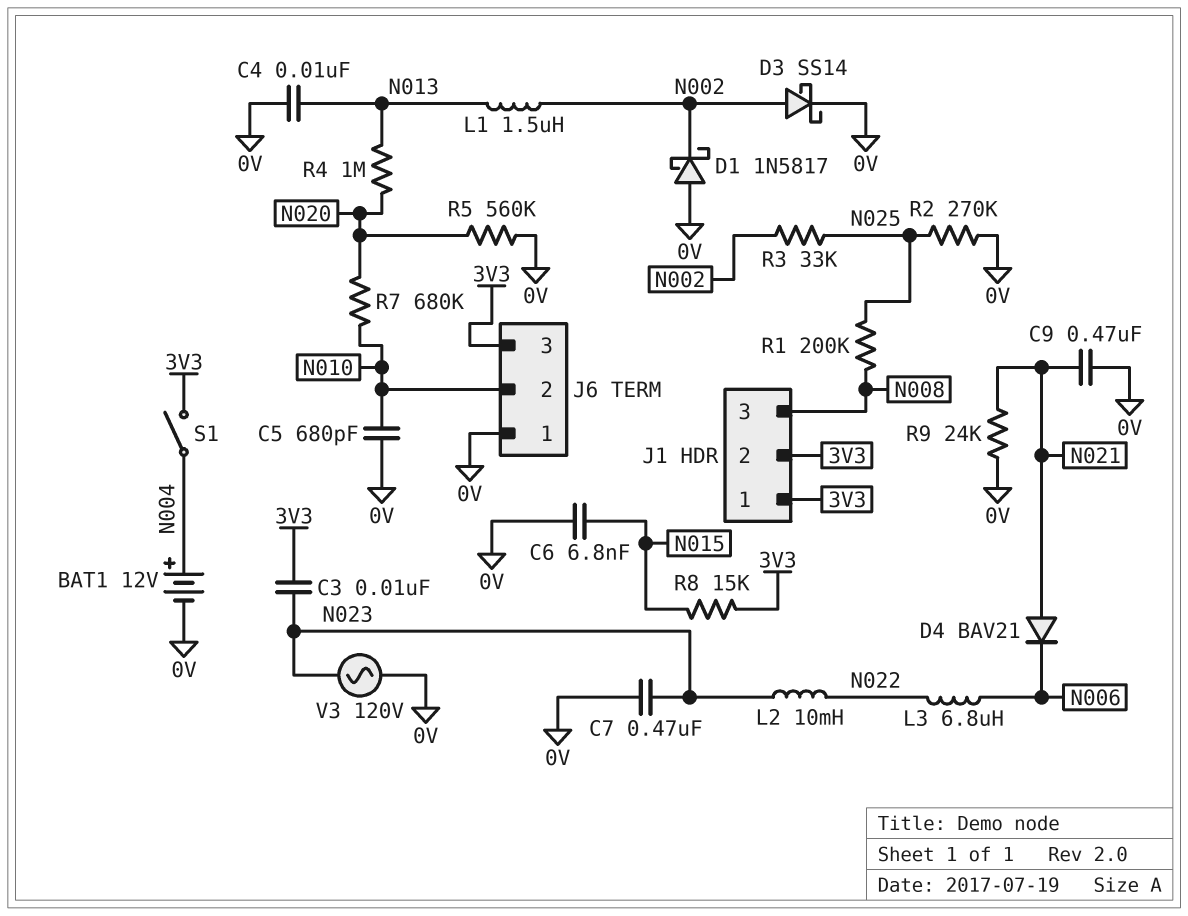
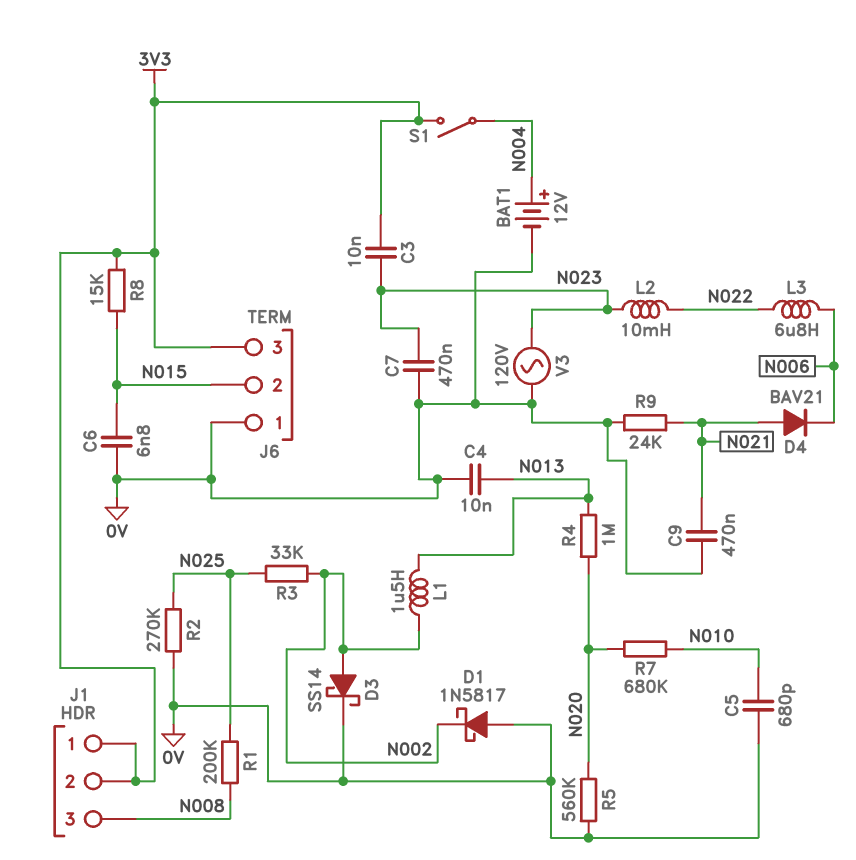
J6 pin 2: N010 -> N015

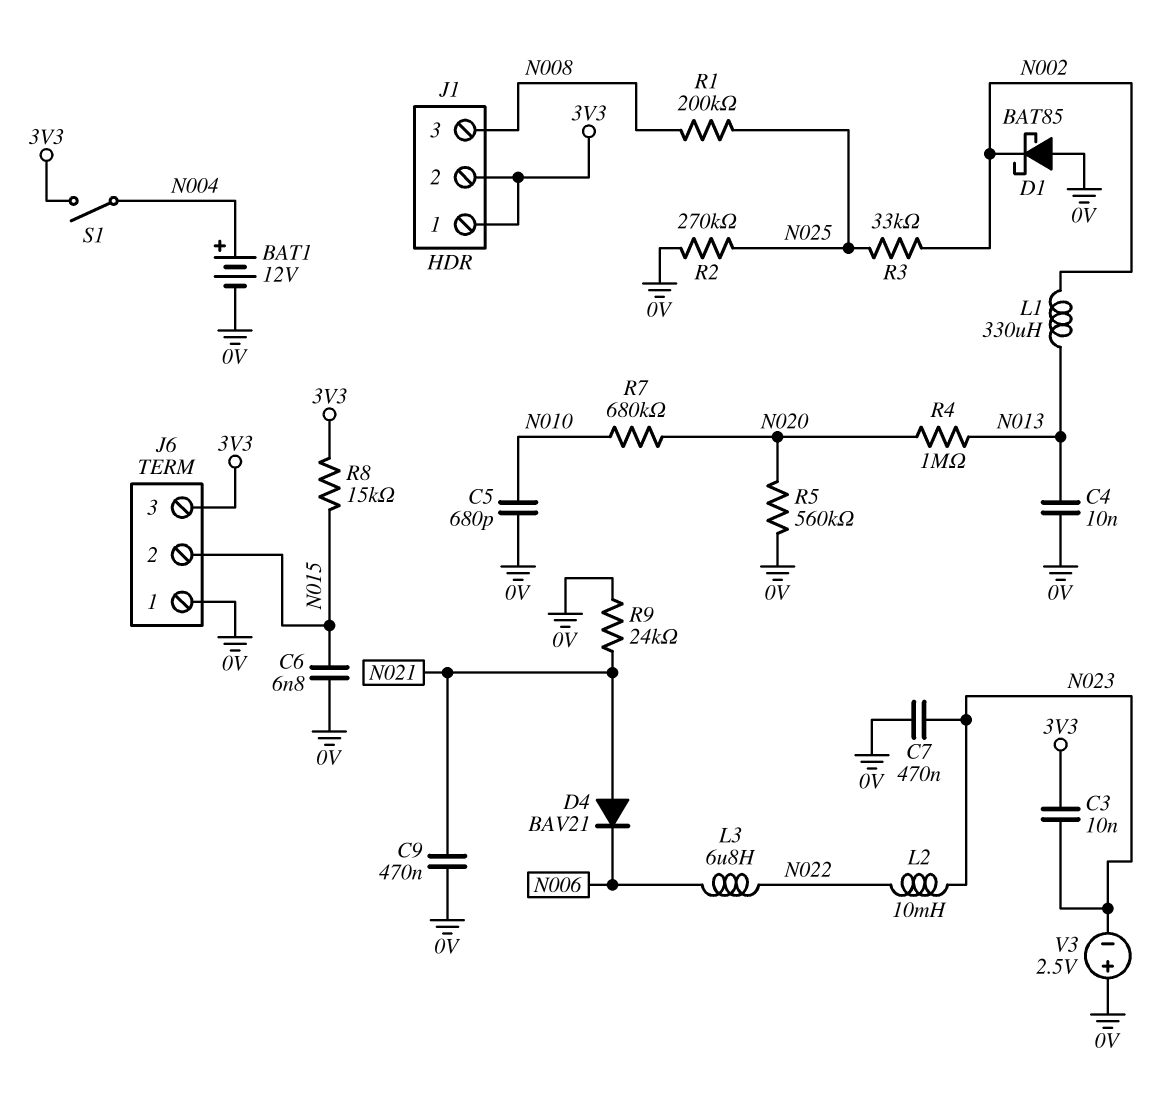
D1: schottky 1N5817 (A 0V, K N002) -> schottky BAT85 (A 0V, K N002)
D3: schottky SS14 (A N002, K 0V) -> none
L1: 1.5uH (N002, N013) -> 330uH (N002, N013)
V3: AC 120V (0V, N023) -> 2.5V (plus 0V, minus N023)

